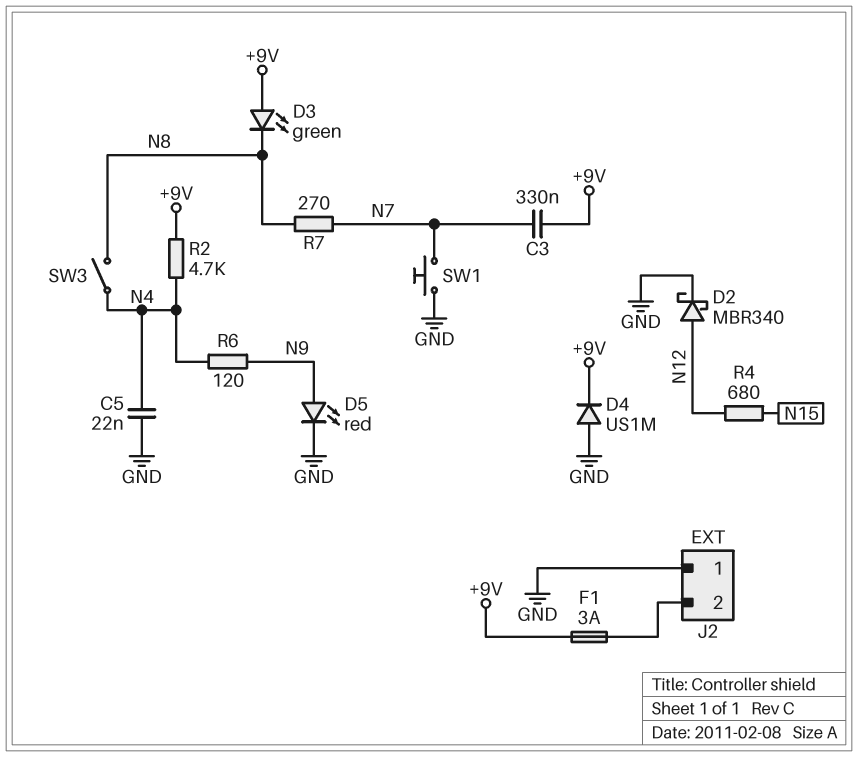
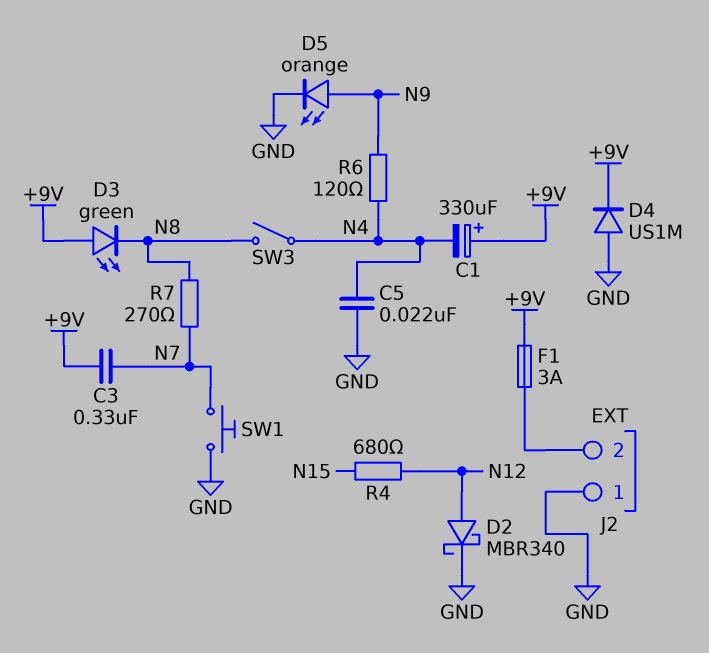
C1: none -> 330uF (plus +9V, minus N4)
D5: LED red (A N9, K GND) -> LED orange (A N9, K GND)
R2: 4.7k (+9V, N4) -> none

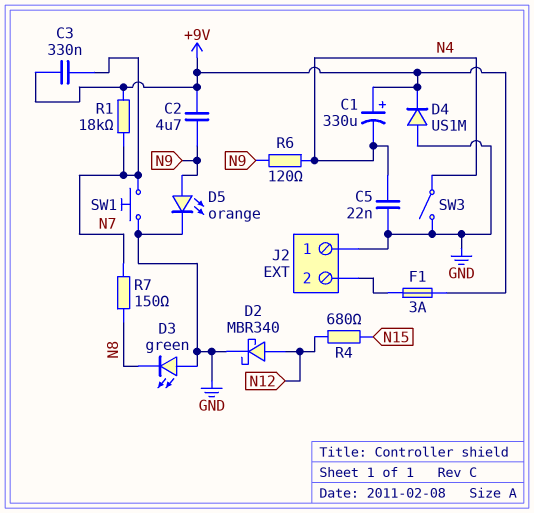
C2: none -> 4.7uF (+9V, N9)
D3: LED green (A +9V, K N8) -> LED green (A GND, K N8)
R1: none -> 18k (+9V, N7)
R7: 270 (N7, N8) -> 150 (N7, N8)
SW3: switch (N4, N8) -> switch (GND, N4)

